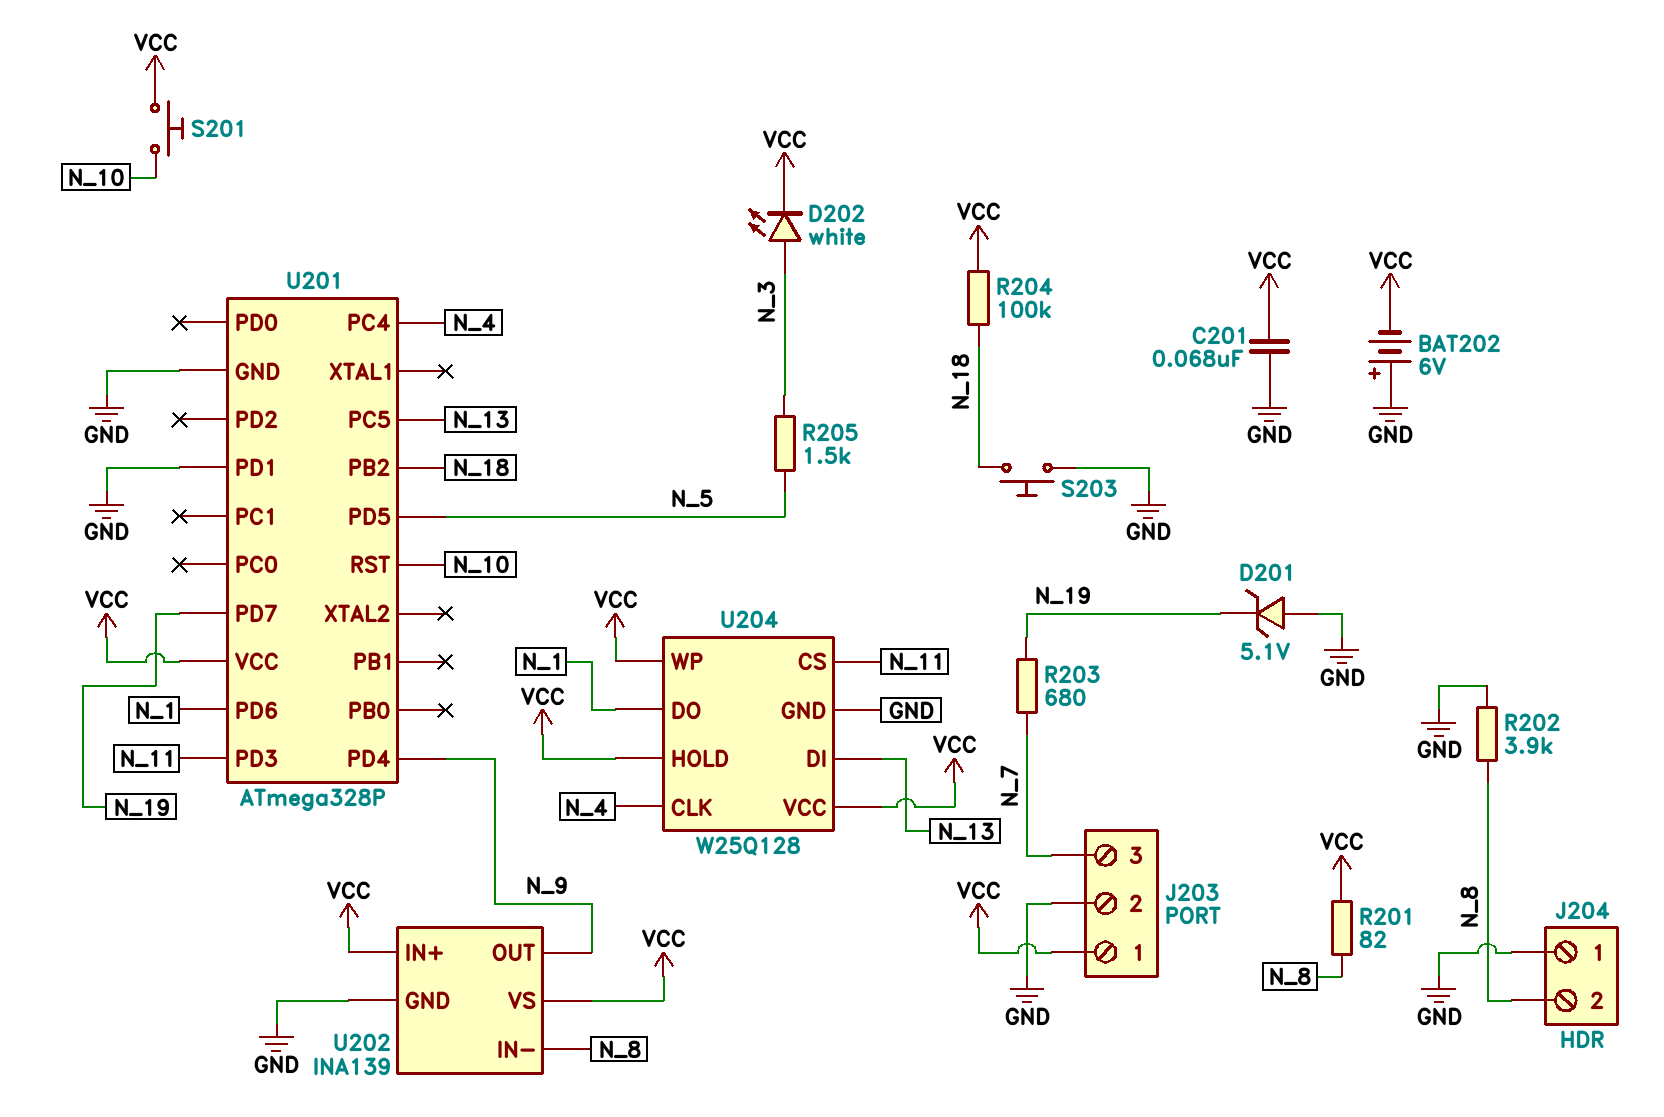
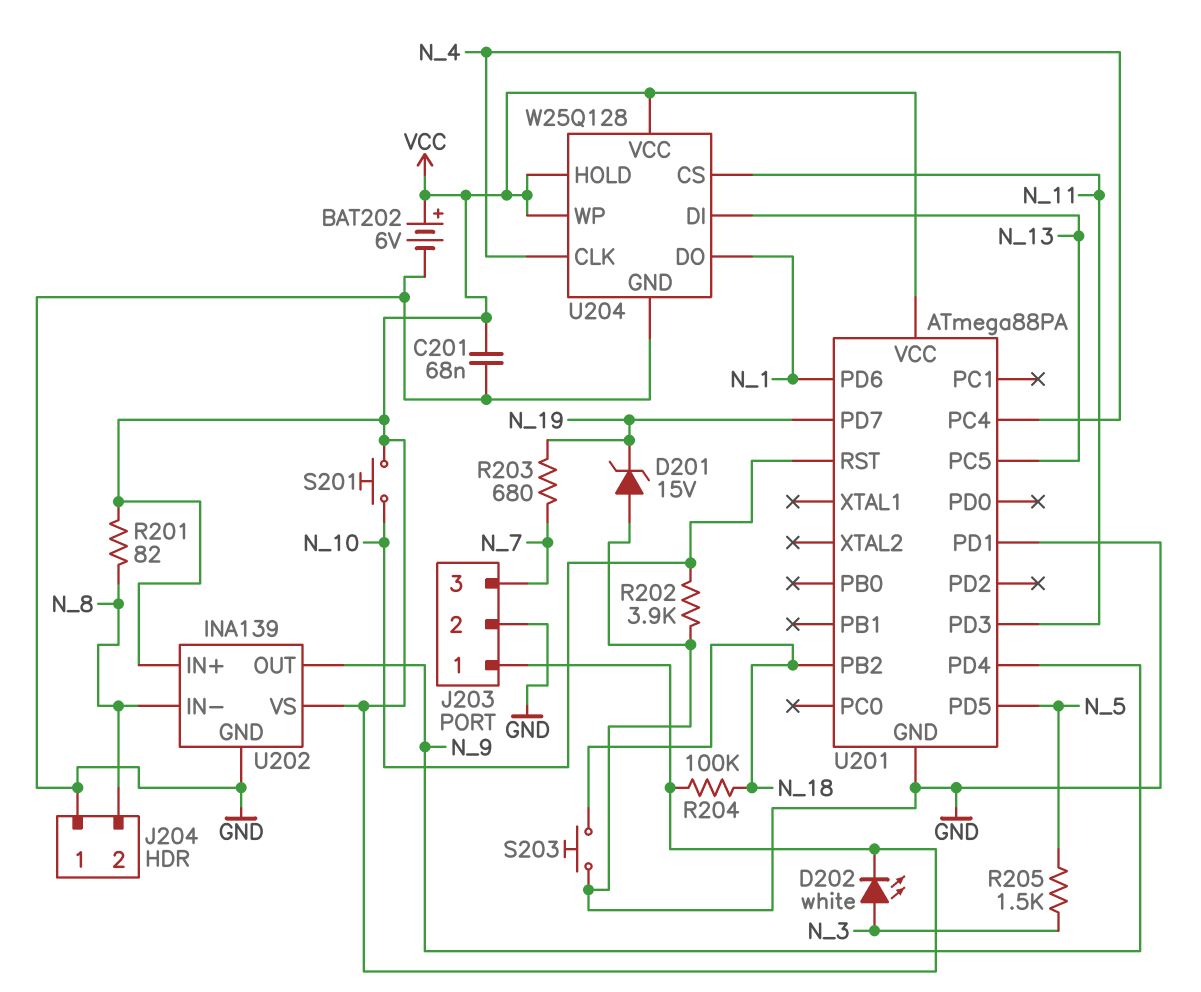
BAT202: 6V (plus GND, minus VCC) -> 6V (plus VCC, minus GND)
D201: zener 5.1V (A GND, K N_19) -> zener 15V (A GND, K N_19)
R202: 3.9k (GND, N_8) -> 3.9k (GND, N_10)
U201: ATmega328P -> ATmega88PA

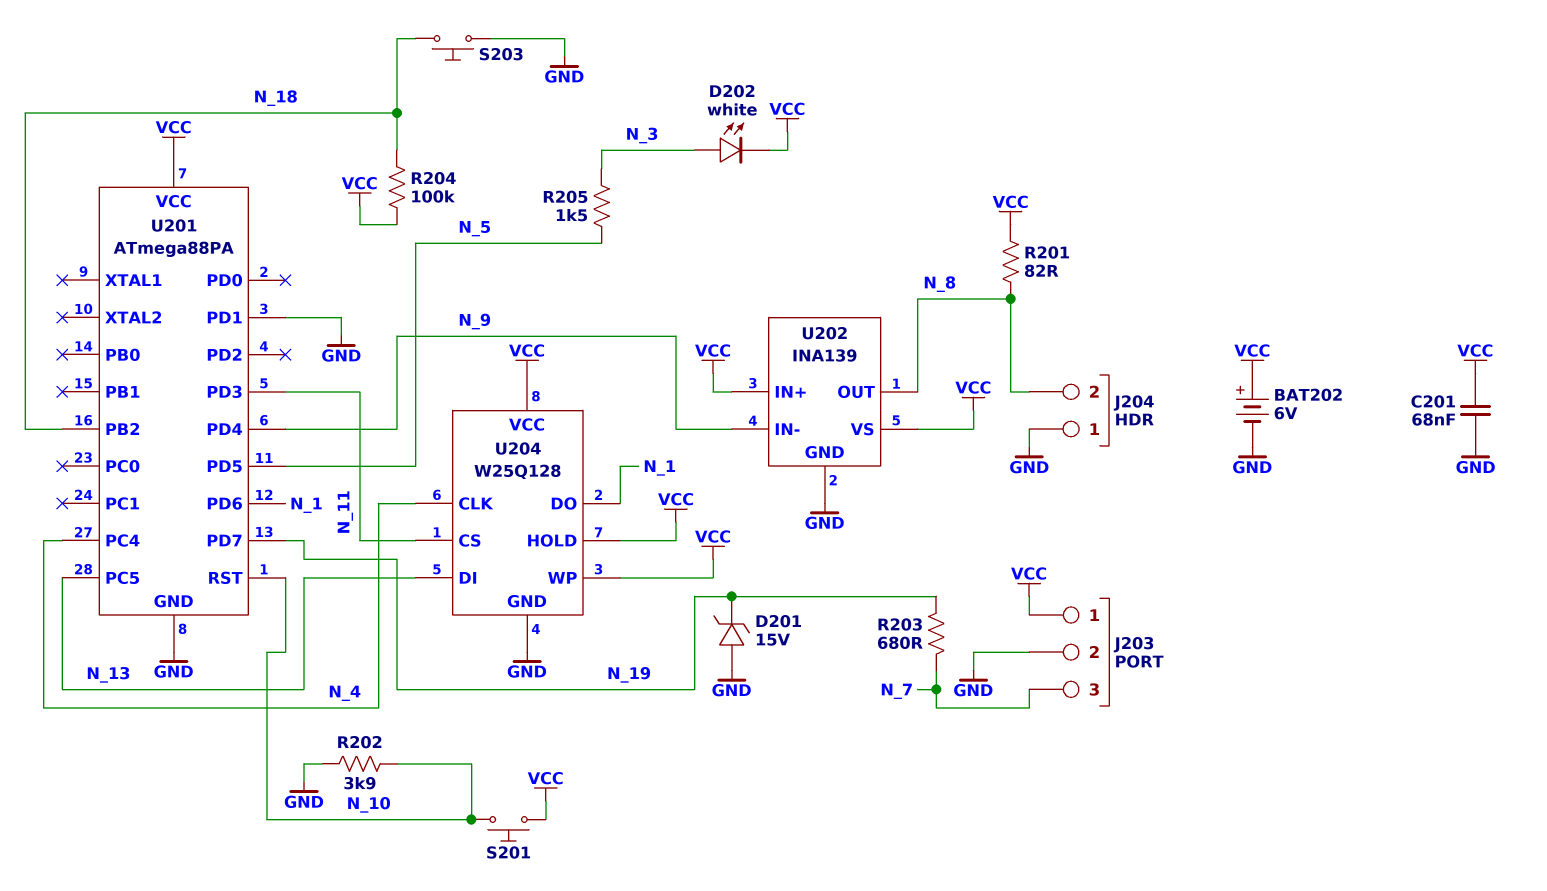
U202 pin IN-: N_8 -> N_9
U202 pin OUT: N_9 -> N_8

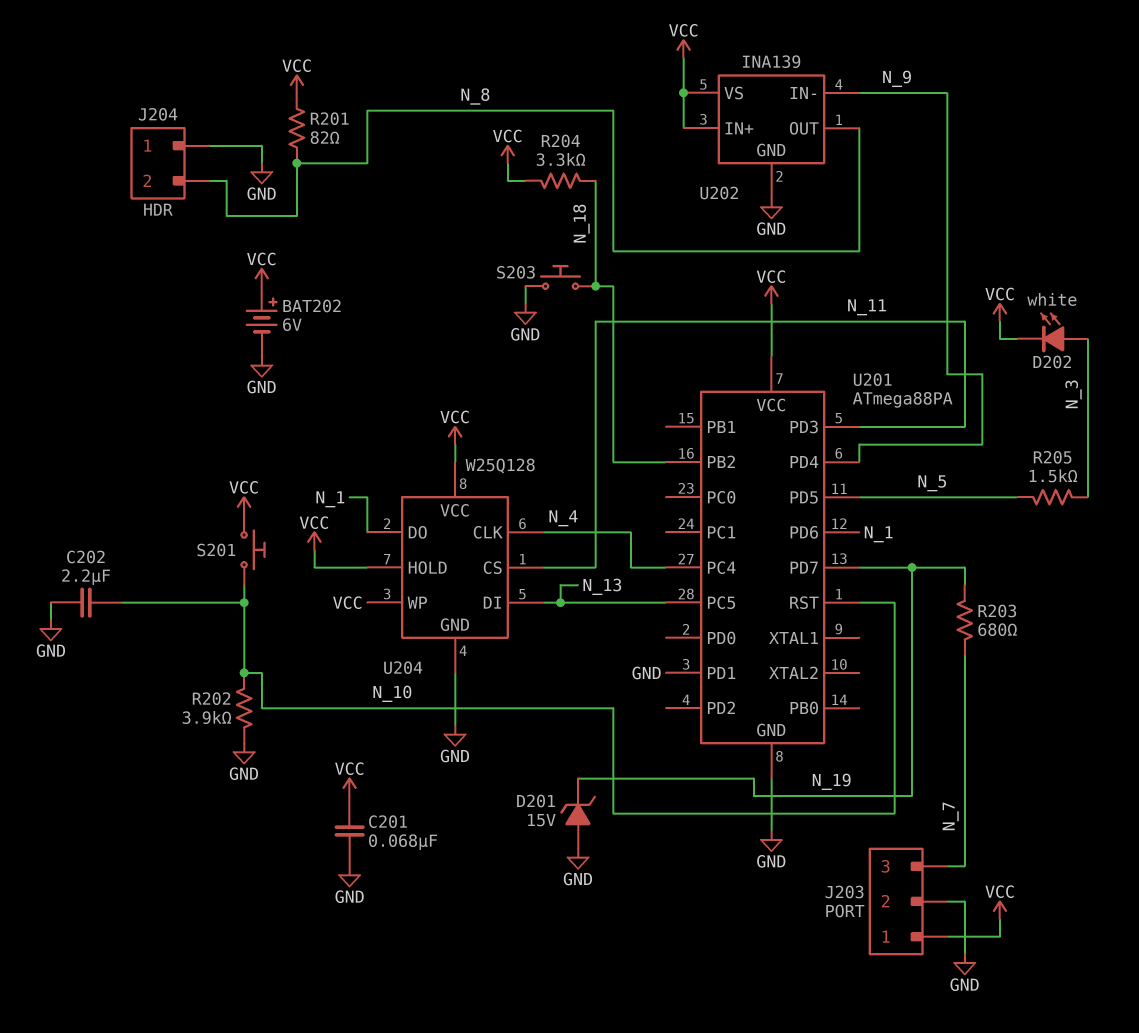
C202: none -> 2.2uF (GND, N_10)
R204: 100k (N_18, VCC) -> 3.3k (N_18, VCC)

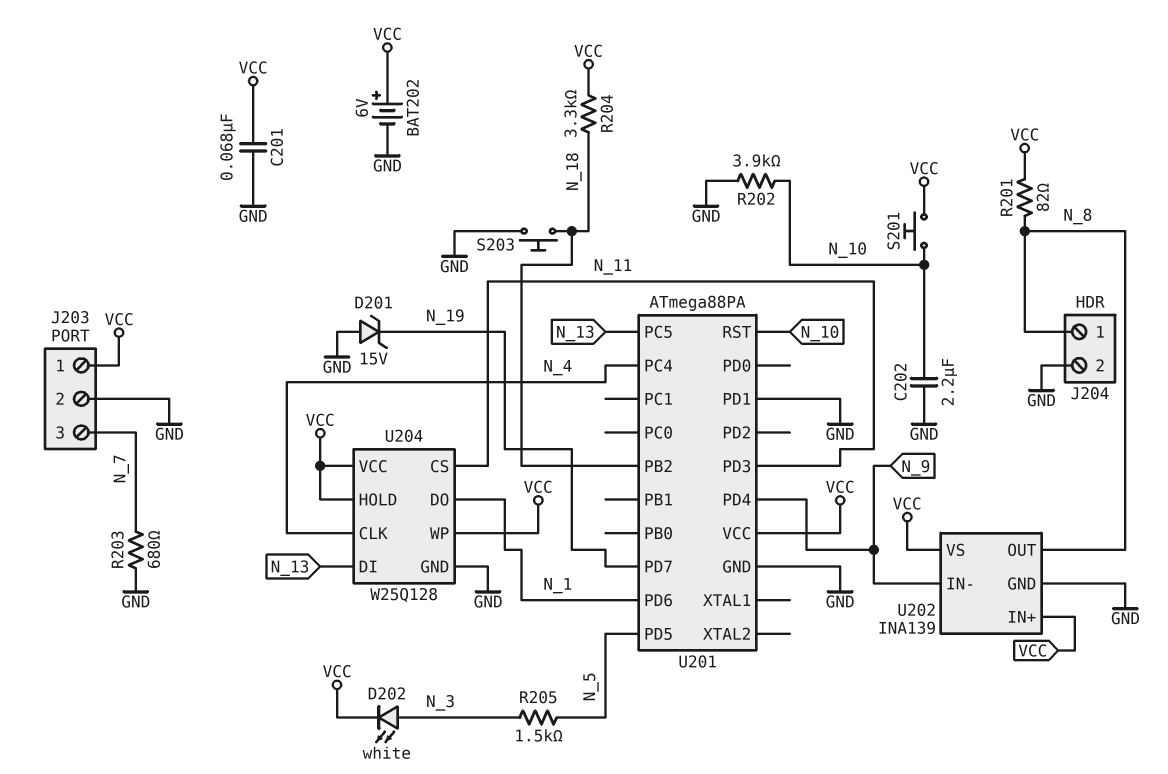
J204 pin 1: GND -> N_8
J204 pin 2: N_8 -> GND
R203: 680 (N_7, N_19) -> 680 (GND, N_7)

